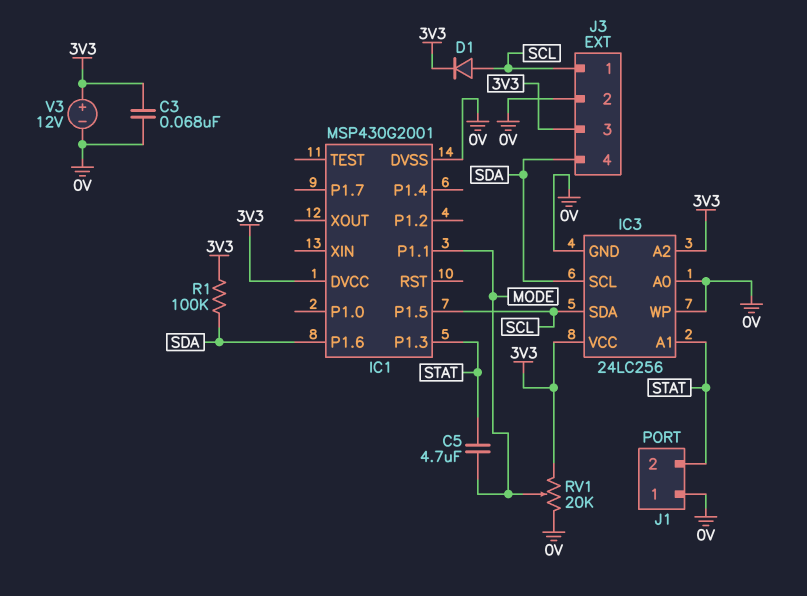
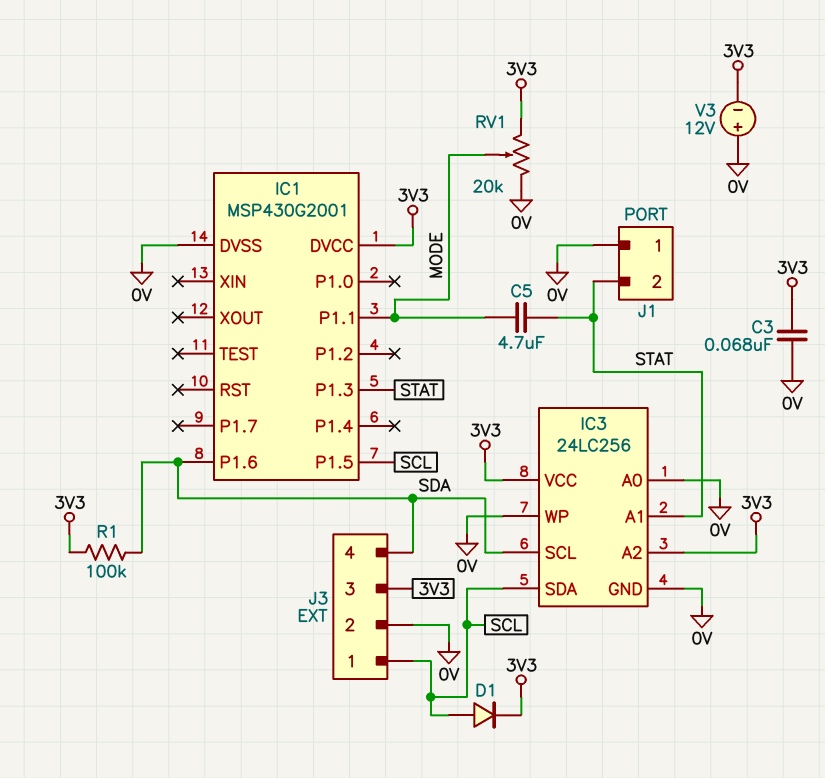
V3: 12V (plus 3V3, minus 0V) -> 12V (plus 0V, minus 3V3)

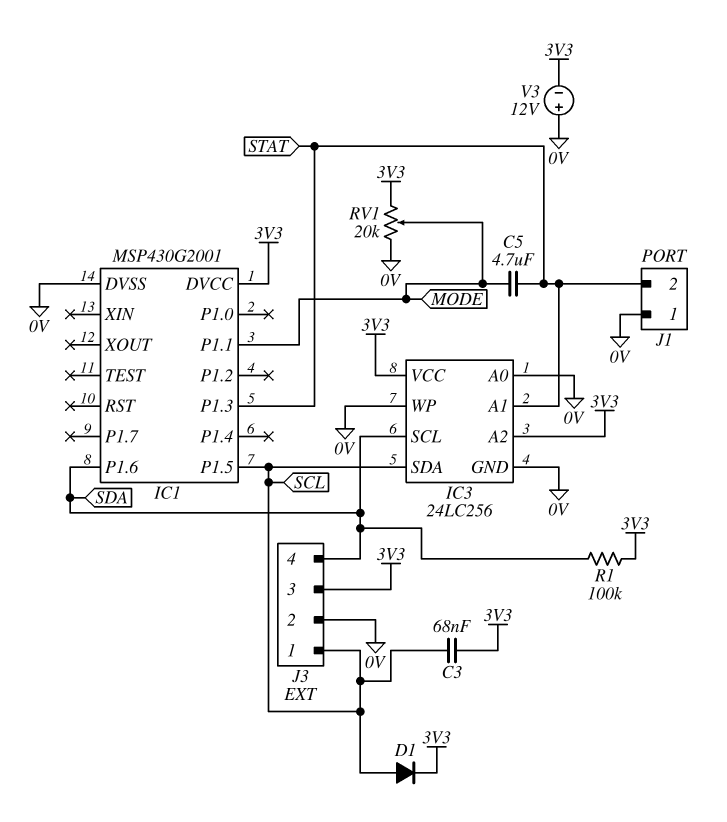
C3: 68nF (0V, 3V3) -> 68nF (3V3, SCL)

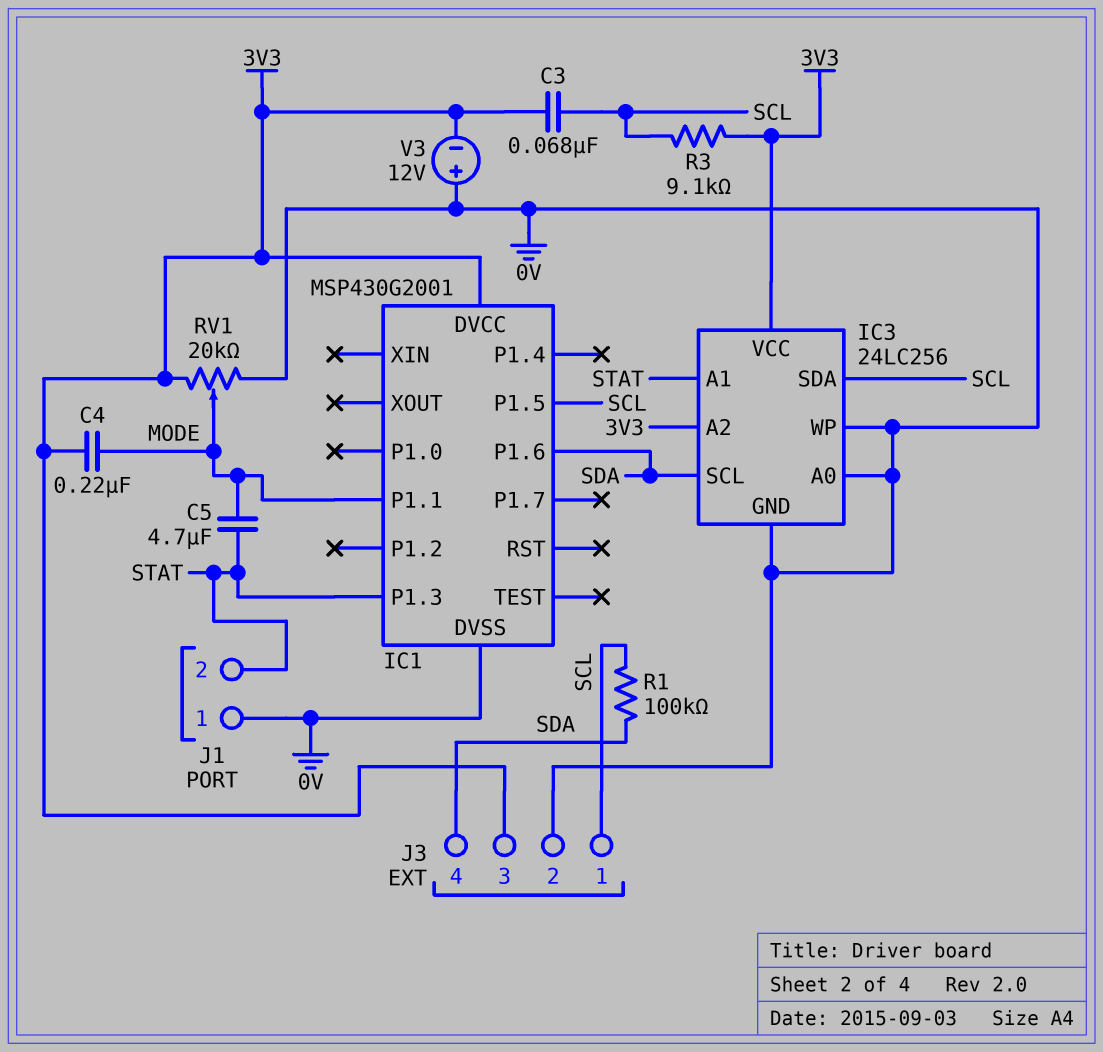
C4: none -> 220nF (3V3, MODE)
D1: diode (A SCL, K 3V3) -> none
R1: 100k (3V3, SDA) -> 100k (SCL, SDA)
R3: none -> 9.1k (3V3, SCL)

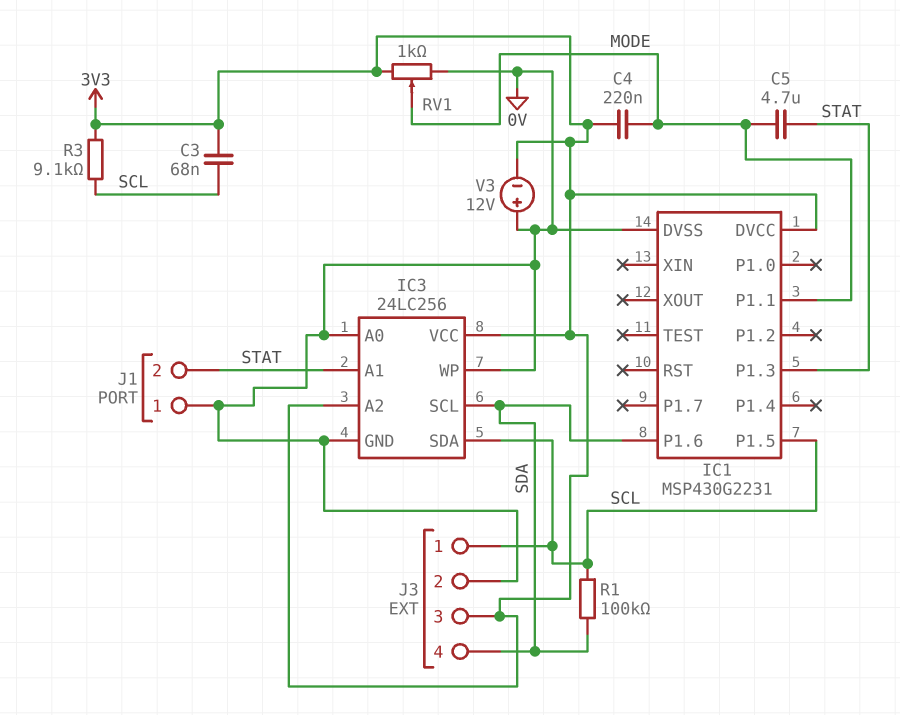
IC1: MSP430G2001 -> MSP430G2231
RV1: 20k (0V, 3V3, wiper MODE) -> 1k (0V, 3V3, wiper MODE)

